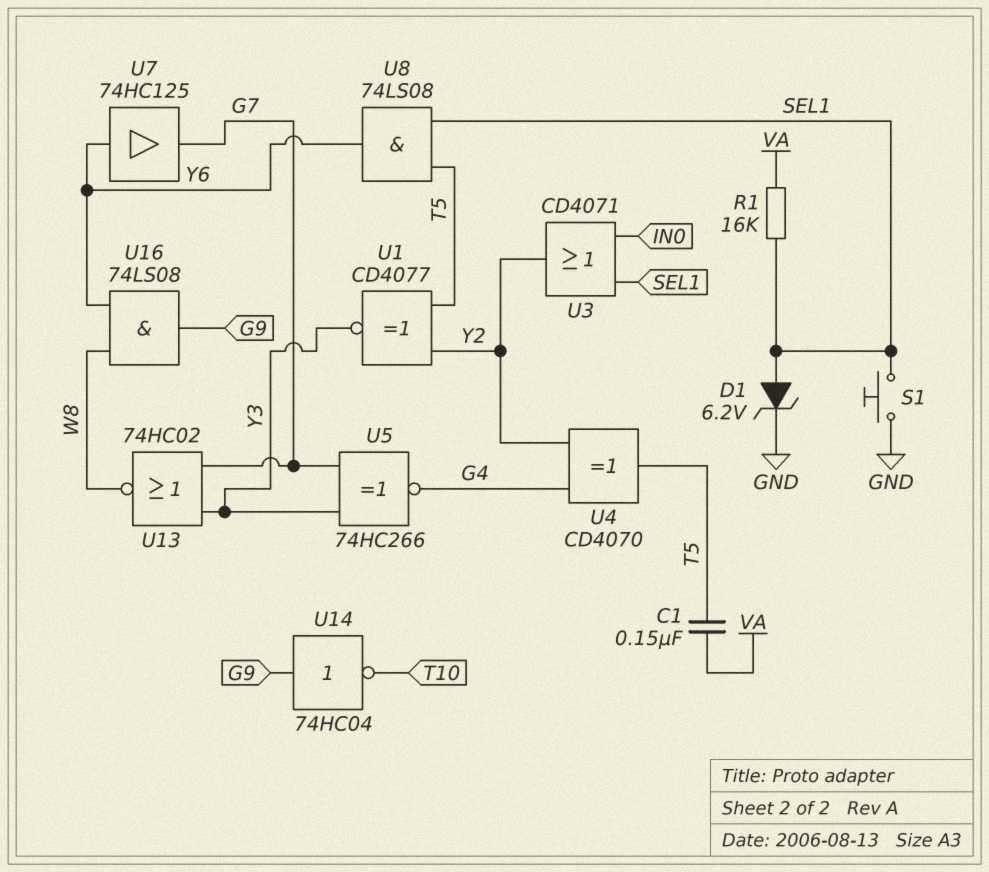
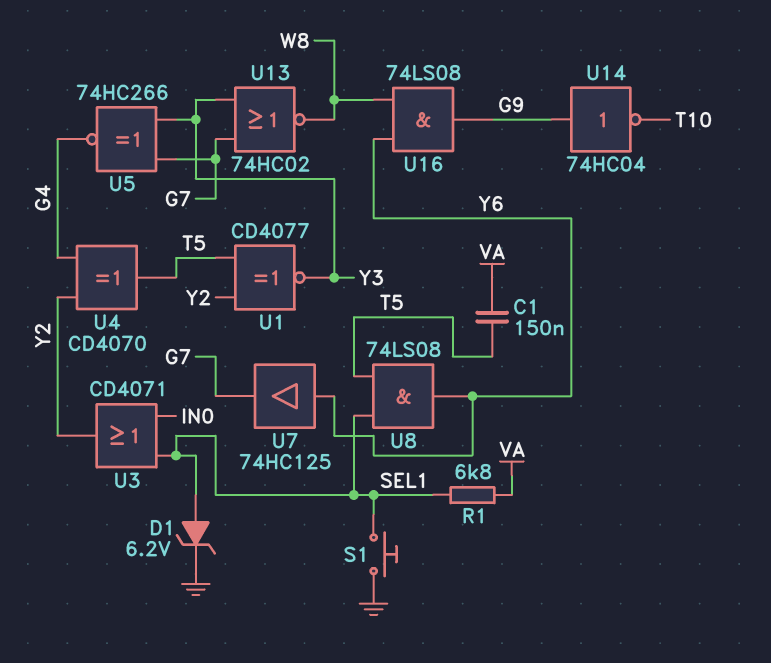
R1: 16k (SEL1, VA) -> 6.8k (SEL1, VA)

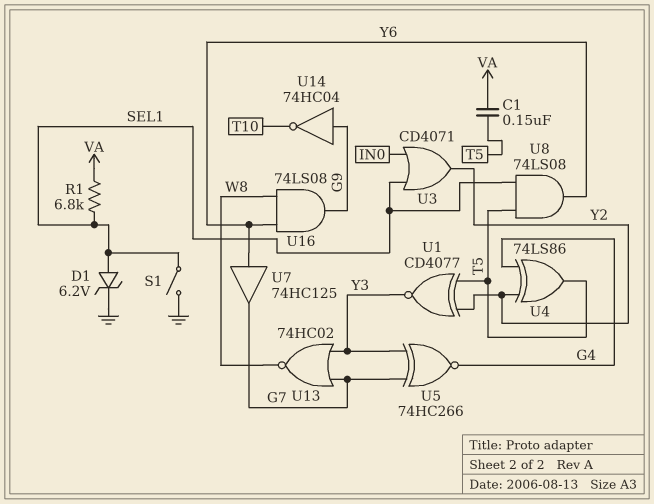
S1: button (GND, SEL1) -> switch (GND, SEL1)
U4: XOR CD4070 (in G4, in Y2, out T5) -> XOR 74LS86 (in G4, in Y2, out T5)

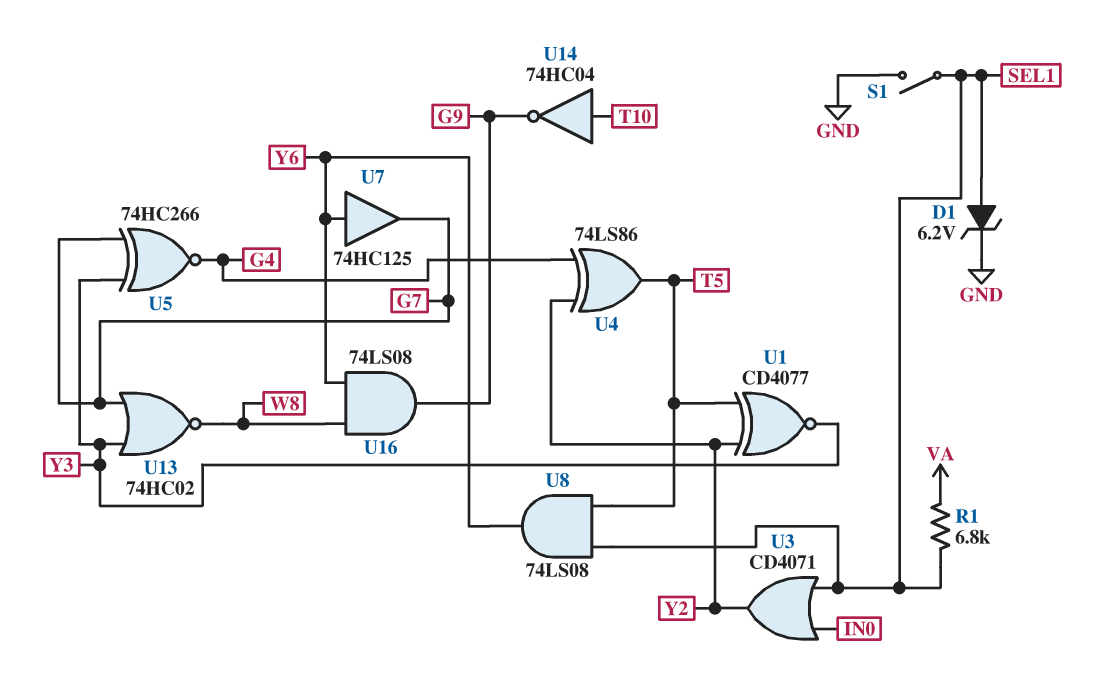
C1: 150nF (T5, VA) -> none
U14: NOT 74HC04 (in G9, out T10) -> NOT 74HC04 (in T10, out G9)

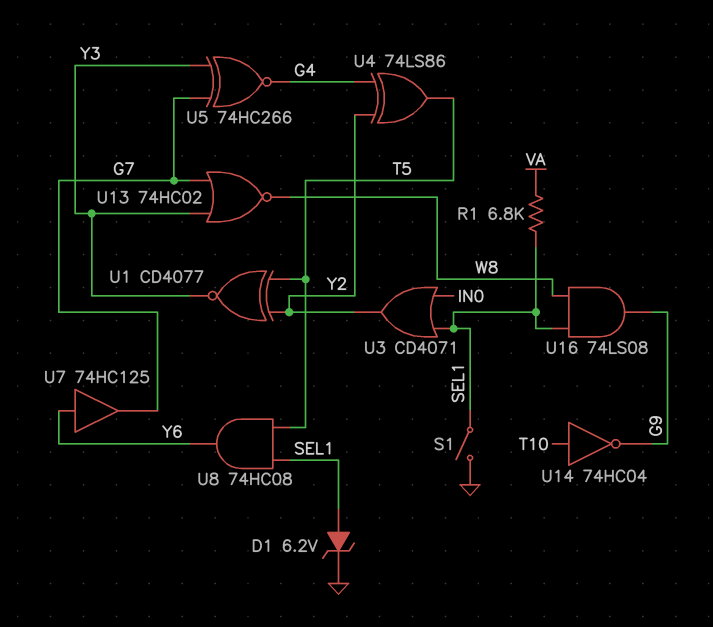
U8: AND 74LS08 (in SEL1, in T5, out Y6) -> AND 74HC08 (in SEL1, in T5, out Y6)
U16: AND 74LS08 (in W8, in Y6, out G9) -> AND 74LS08 (in SEL1, in W8, out G9)

